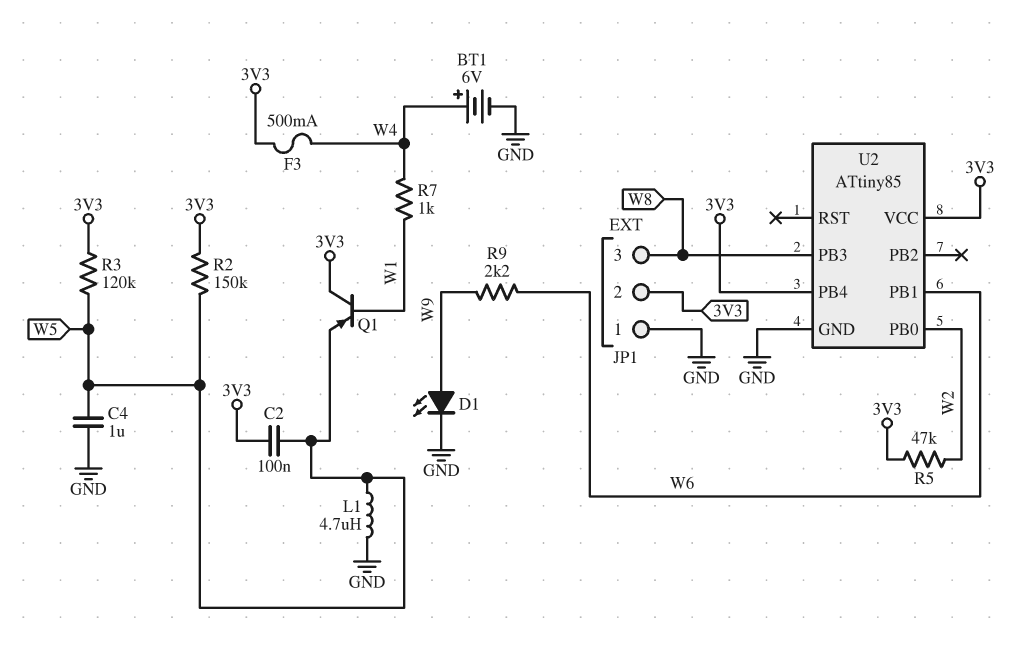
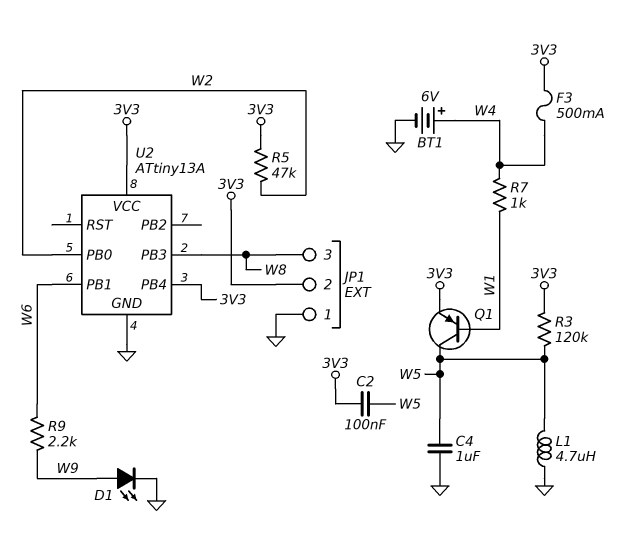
Q1: PNP (B W1, C 3V3, E W5) -> PNP (B W1, C W5, E 3V3)
R2: 150k (3V3, W5) -> none
U2: ATtiny85 -> ATtiny13A

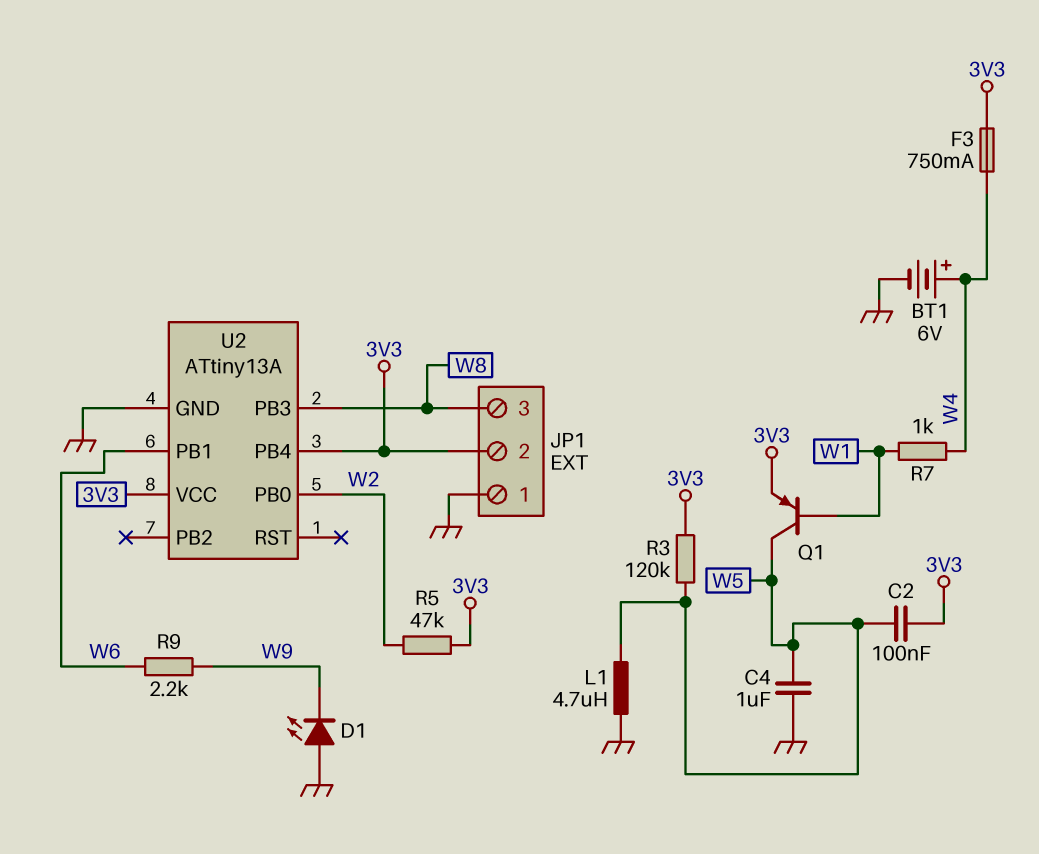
D1: LED (A W9, K GND) -> LED (A GND, K W9)
F3: 500mA (3V3, W4) -> 750mA (3V3, W4)

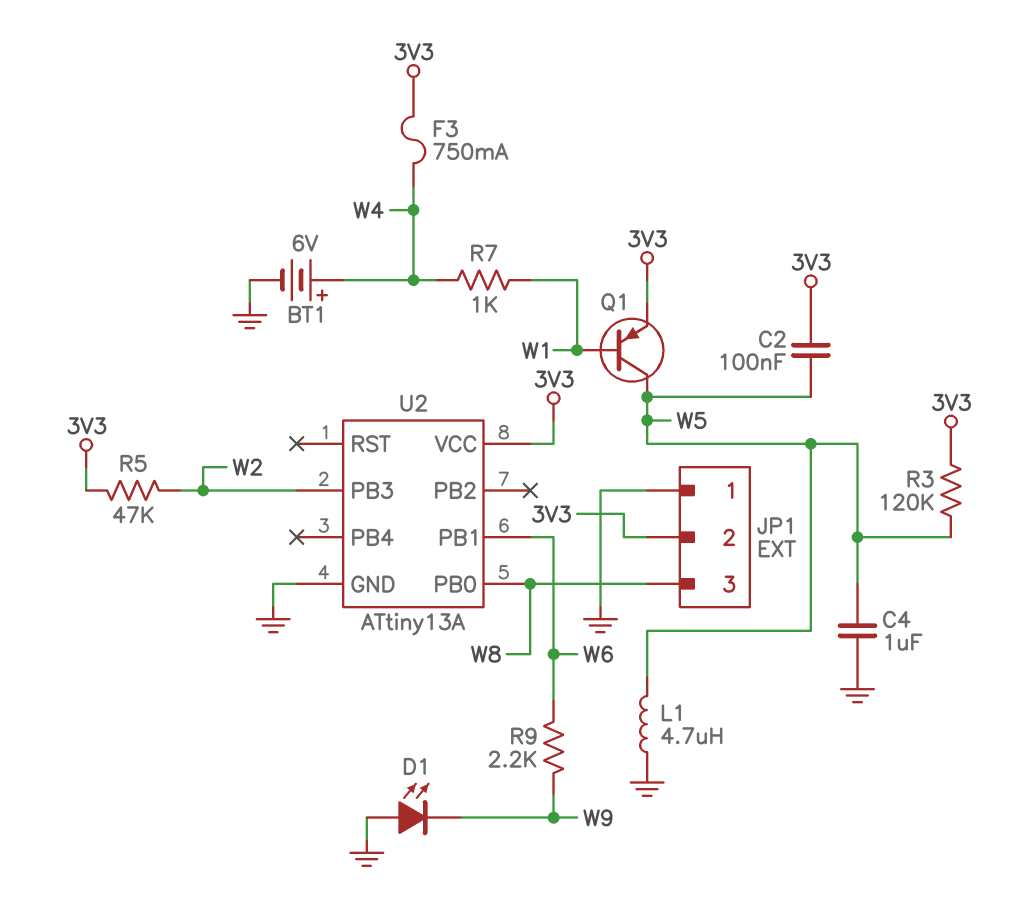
U2 pin PB0: W2 -> W8
U2 pin PB3: W8 -> W2
U2 pin PB4: 3V3 -> none

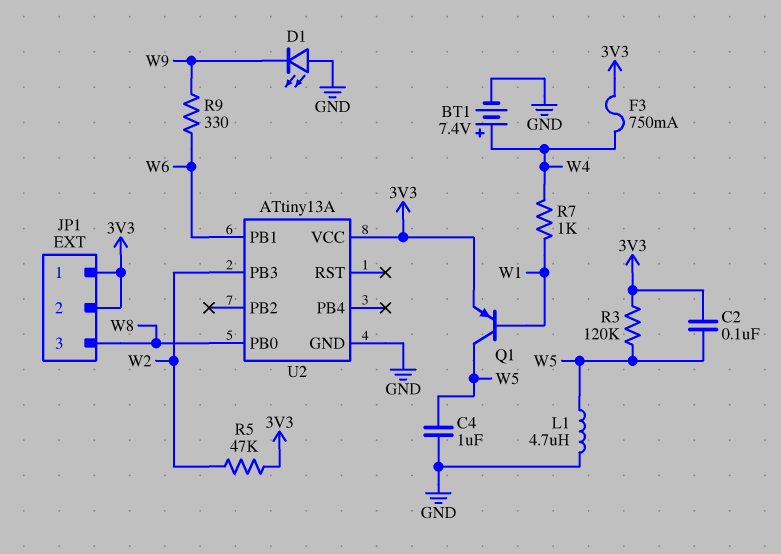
BT1: 6V (plus W4, minus GND) -> 7.4V (plus W4, minus GND)
JP1 pin 1: GND -> 3V3
R9: 2.2k (W6, W9) -> 330 (W6, W9)

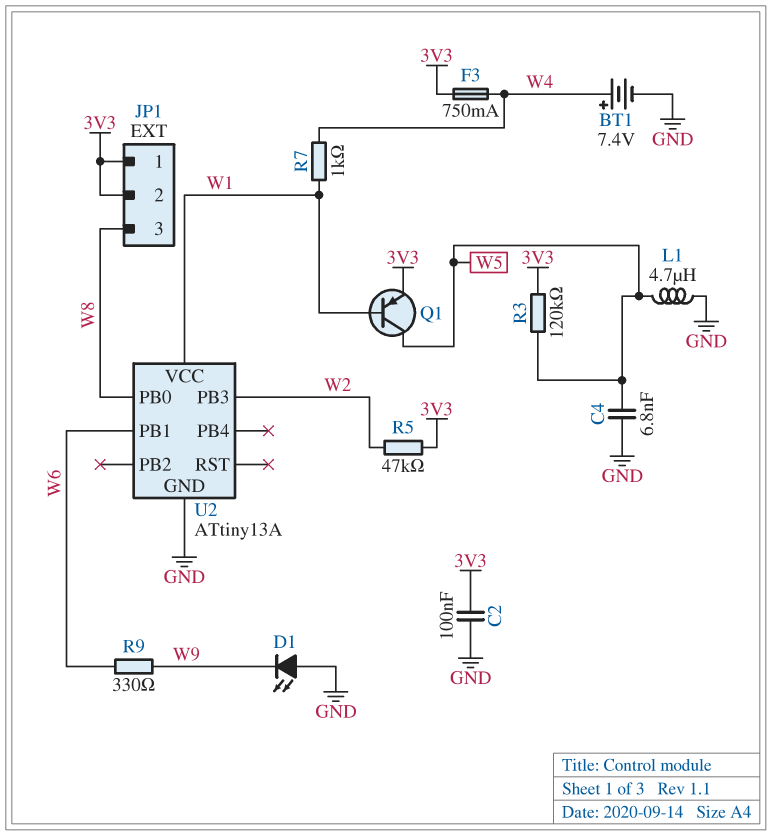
C2: 100nF (3V3, W5) -> 100nF (3V3, GND)
C4: 1uF (GND, W5) -> 6.8nF (GND, W5)
U2 pin VCC: 3V3 -> W1

